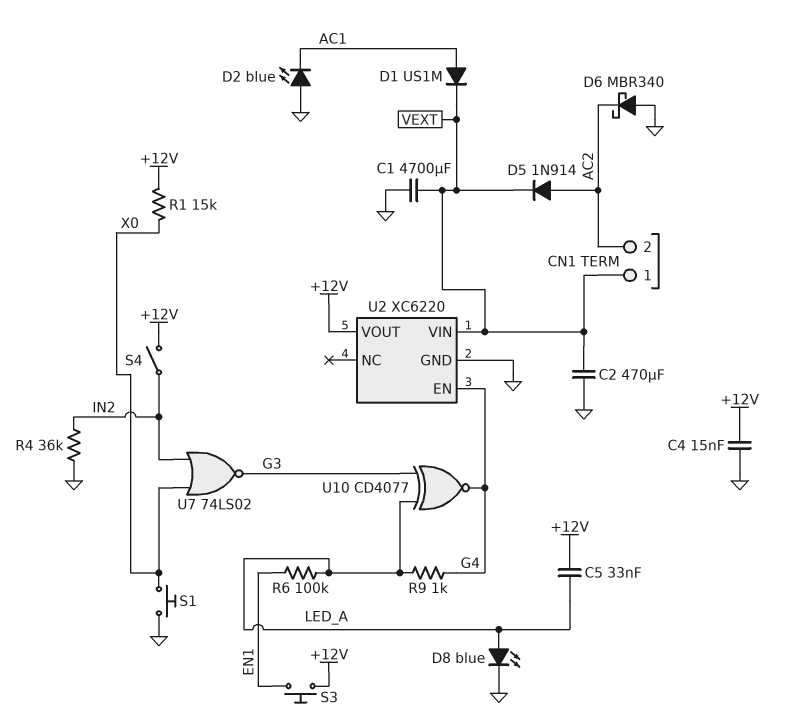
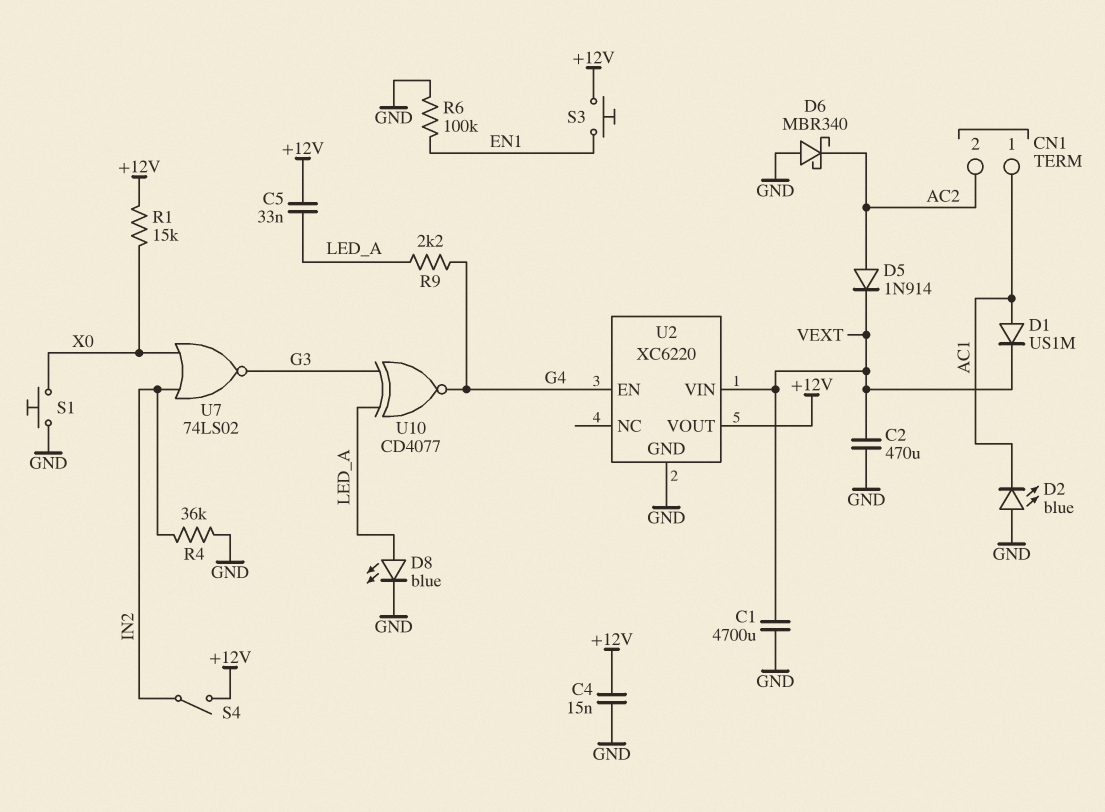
CN1 pin 1: VEXT -> AC1
R6: 100k (EN1, LED_A) -> 100k (EN1, GND)
R9: 1k (G4, LED_A) -> 2.2k (G4, LED_A)

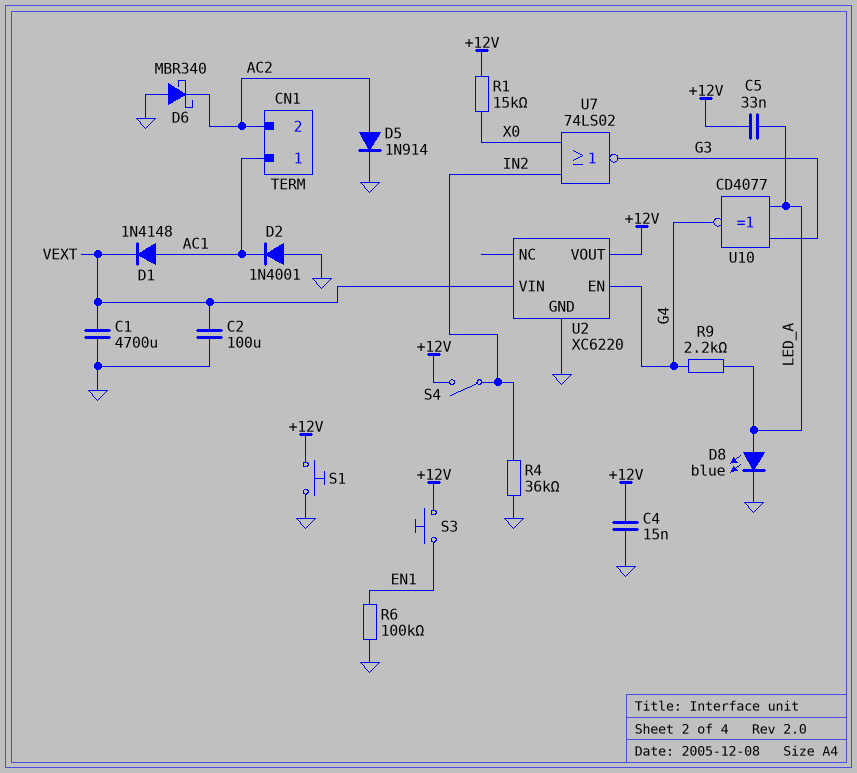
C2: 470uF (GND, VEXT) -> 100uF (GND, VEXT)
D1: diode US1M (A AC1, K VEXT) -> diode 1N4148 (A AC1, K VEXT)
D2: LED blue (A GND, K AC1) -> diode 1N4001 (A GND, K AC1)
D5: diode 1N914 (A AC2, K VEXT) -> diode 1N914 (A AC2, K GND)
S1: button (GND, X0) -> button (+12V, GND)

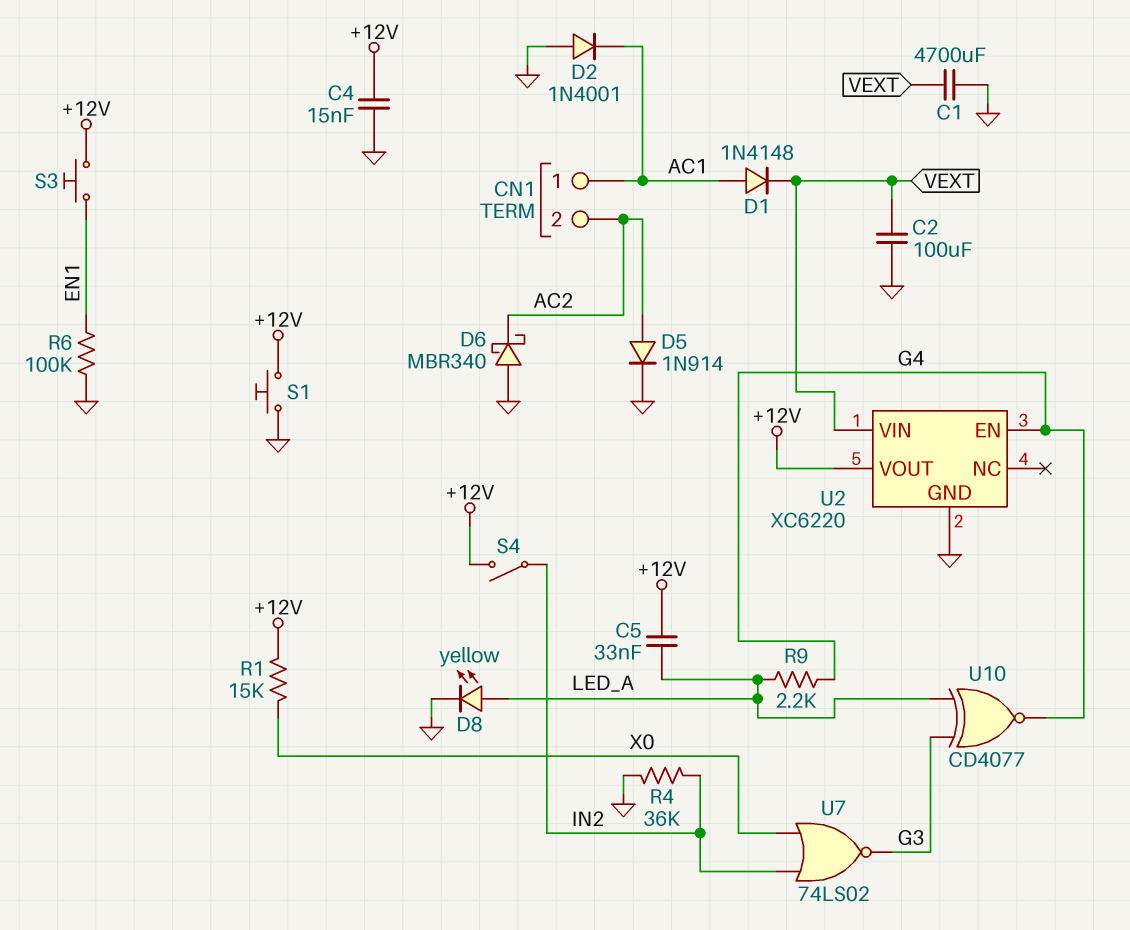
D8: LED blue (A LED_A, K GND) -> LED yellow (A LED_A, K GND)

